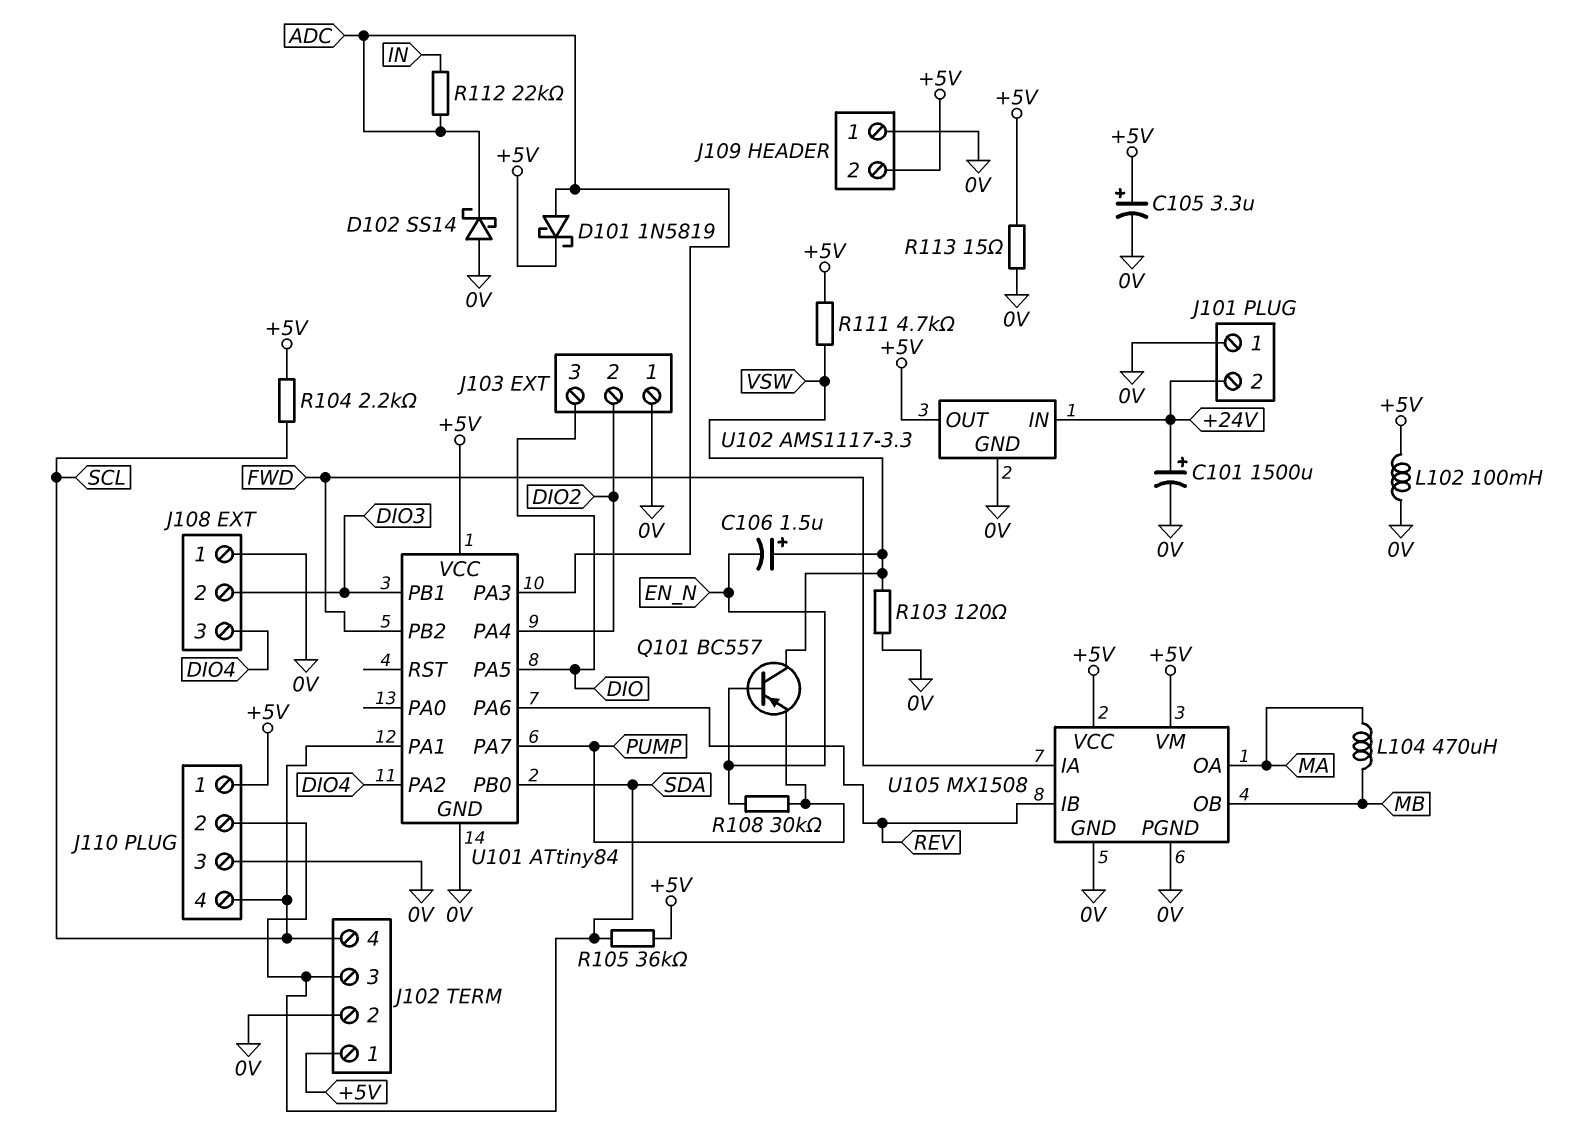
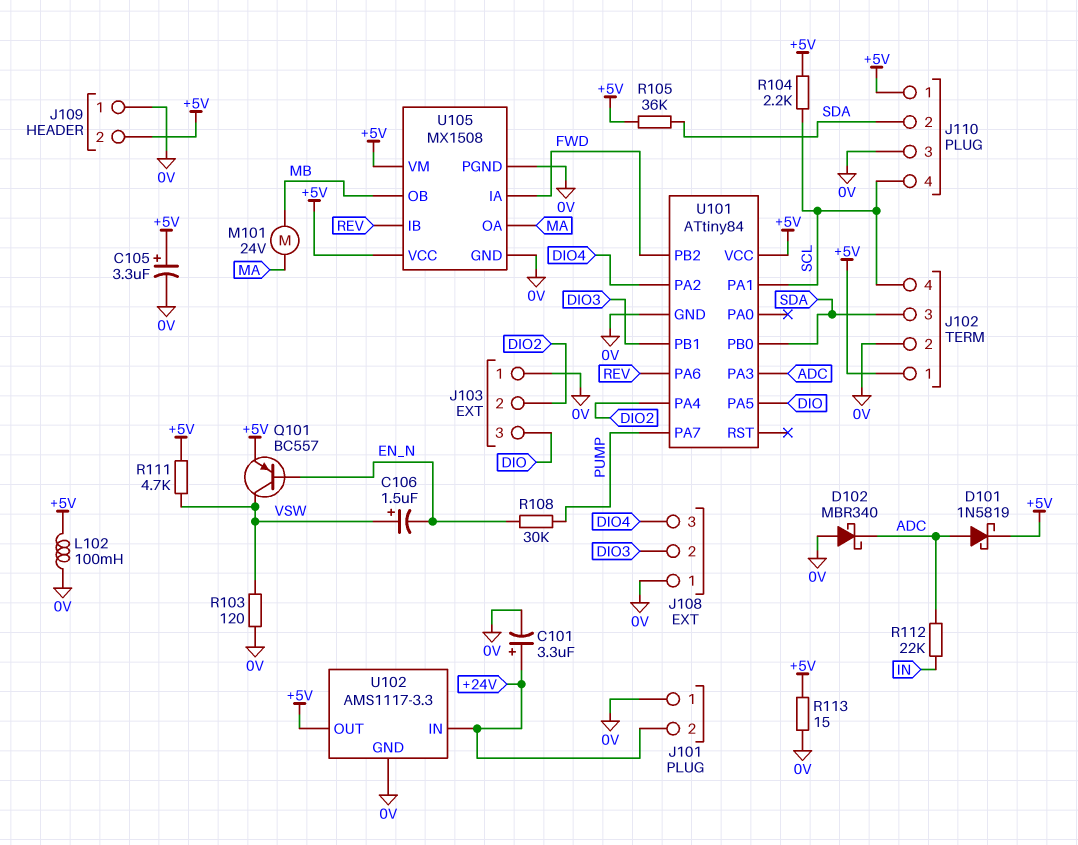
C101: 1500uF (plus +24V, minus 0V) -> 3.3uF (plus +24V, minus 0V)
D102: schottky SS14 (A 0V, K ADC) -> schottky MBR340 (A 0V, K ADC)
L104: 470uH (MA, MB) -> none
M101: none -> motor 24V (MA, MB)
Q101: PNP BC557 (B EN_N, C VSW, E PUMP) -> PNP BC557 (B EN_N, C VSW, E +5V)

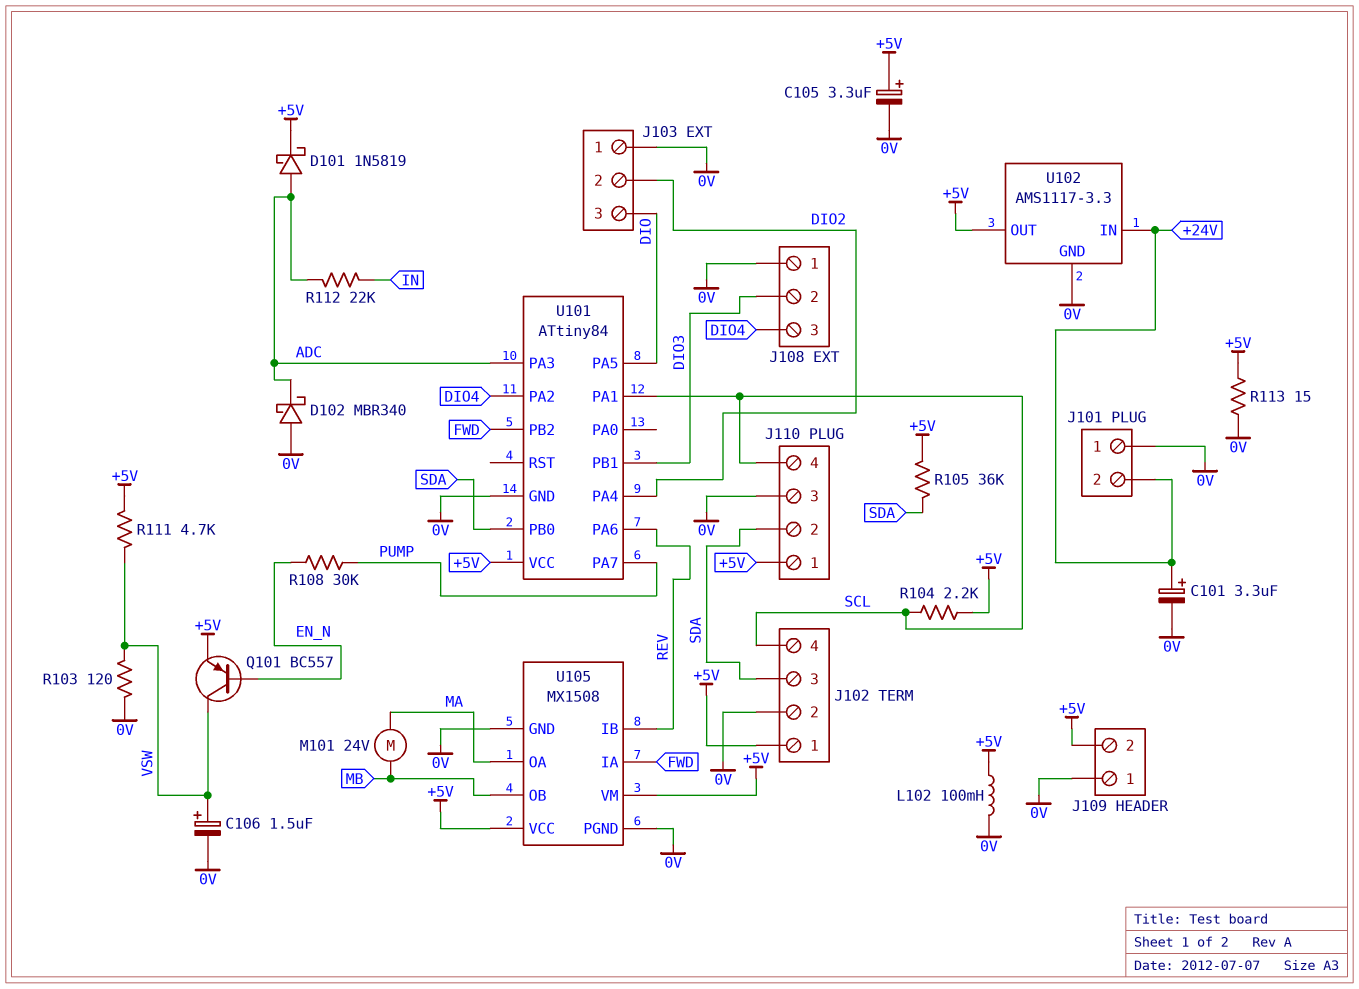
C106: 1.5uF (plus VSW, minus EN_N) -> 1.5uF (plus VSW, minus 0V)

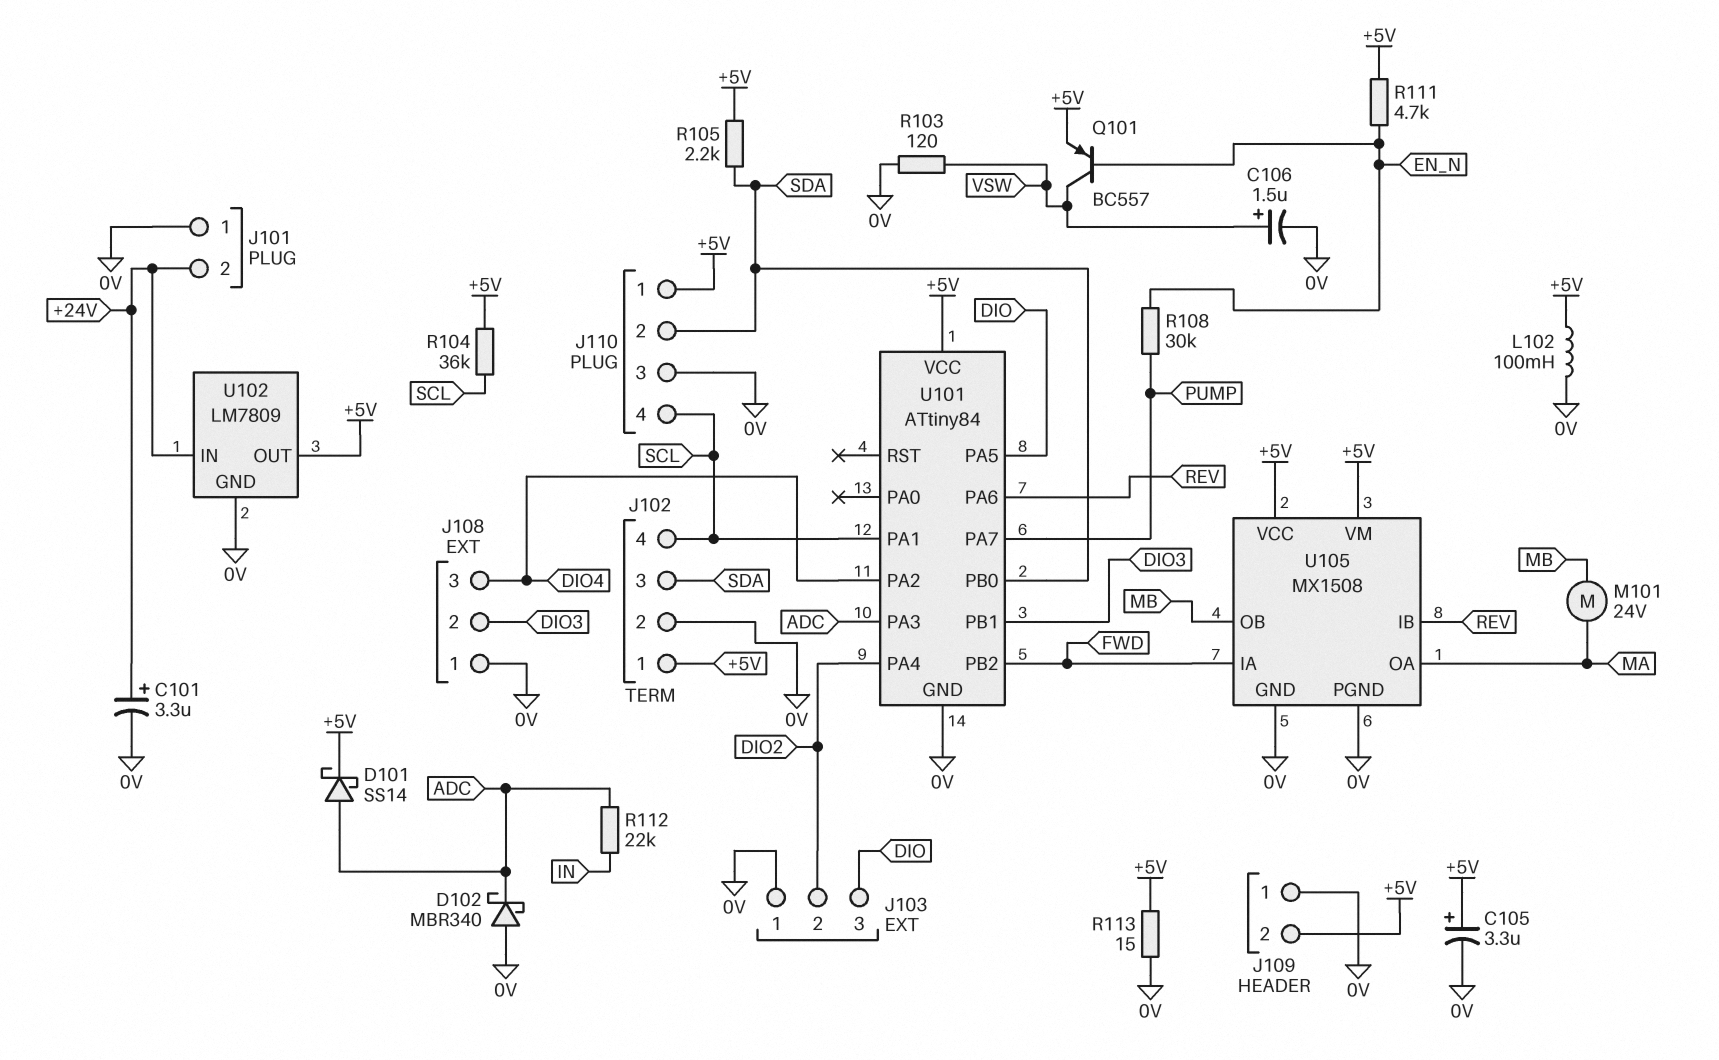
D101: schottky 1N5819 (A ADC, K +5V) -> schottky SS14 (A ADC, K +5V)
R104: 2.2k (+5V, SCL) -> 36k (+5V, SCL)
R105: 36k (+5V, SDA) -> 2.2k (+5V, SDA)
R111: 4.7k (+5V, VSW) -> 4.7k (+5V, EN_N)
U102: AMS1117-3.3 -> LM7809

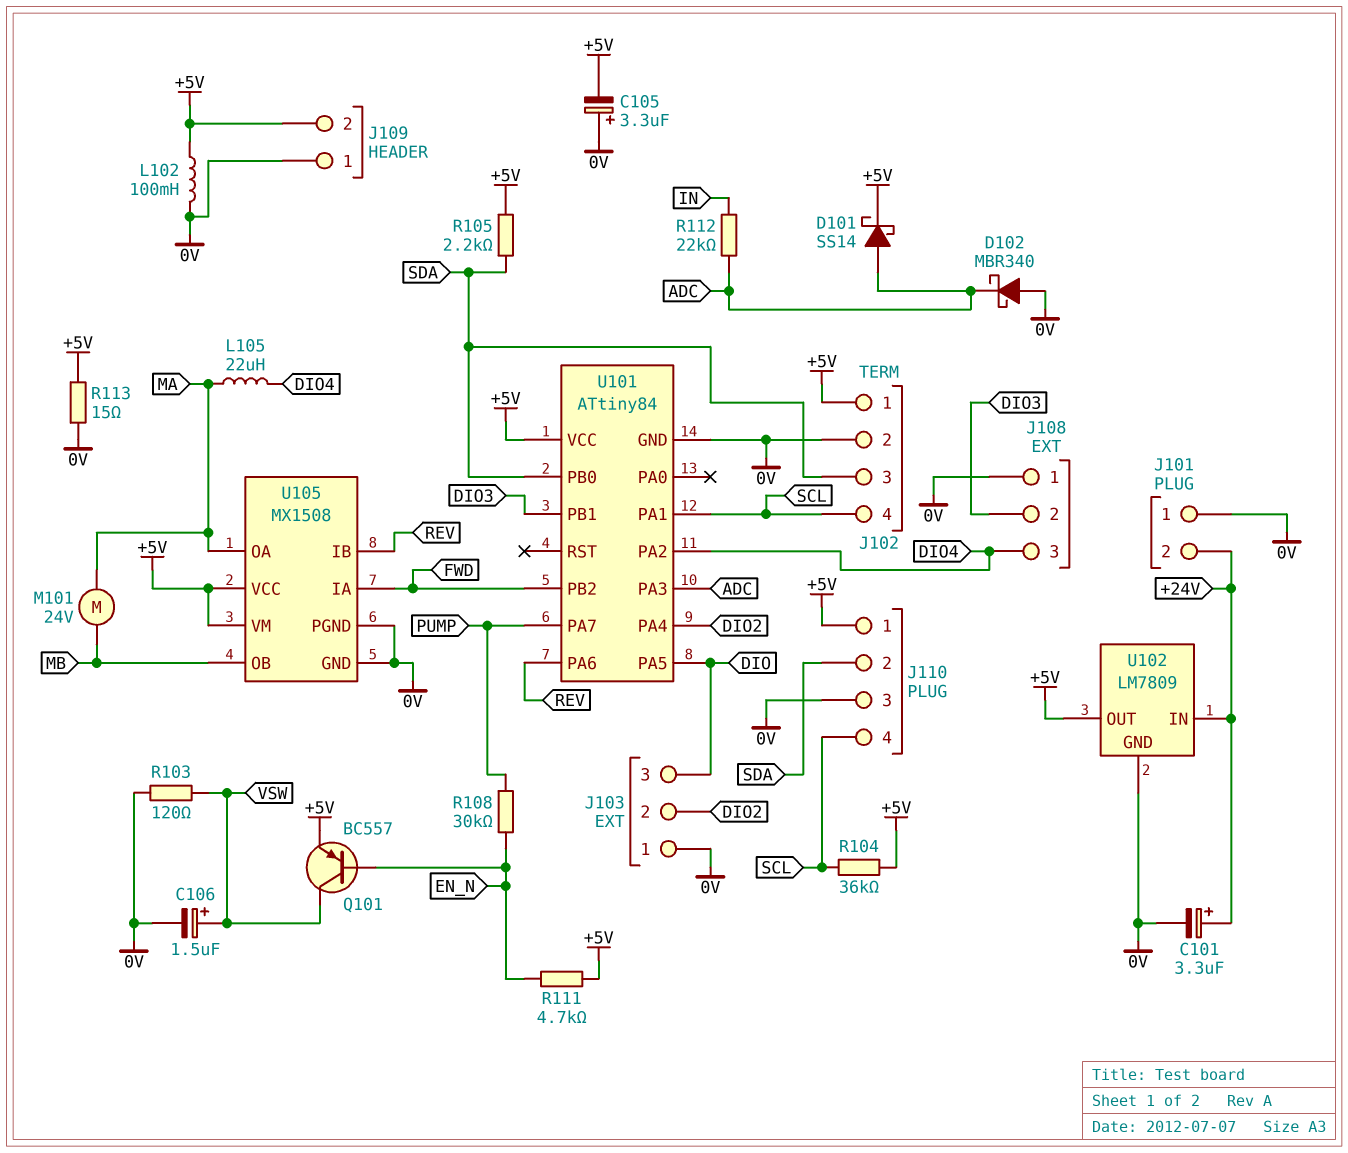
C105: 3.3uF (plus +5V, minus 0V) -> 3.3uF (plus 0V, minus +5V)
L105: none -> 22uH (DIO4, MA)

